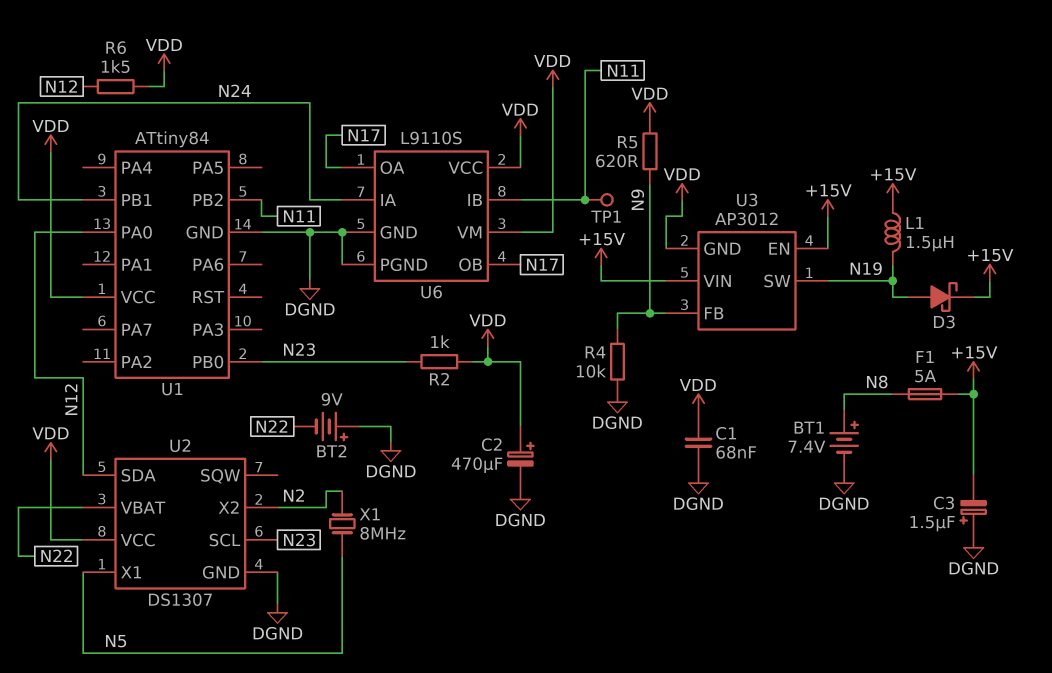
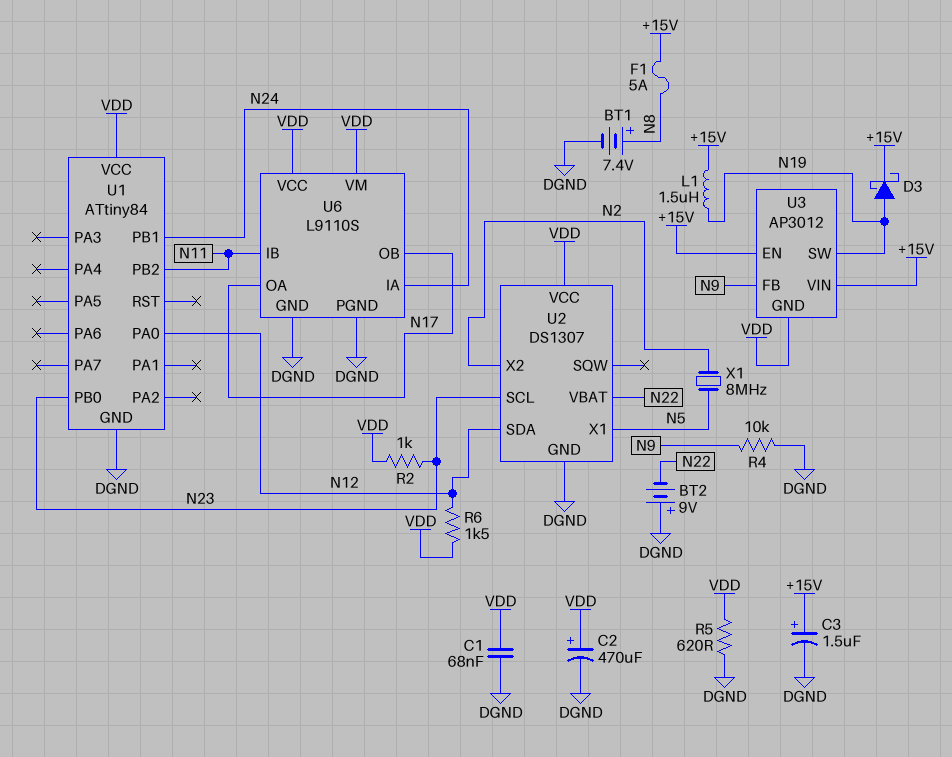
C3: 1.5uF (plus DGND, minus +15V) -> 1.5uF (plus +15V, minus DGND)
R5: 620 (N9, VDD) -> 620 (DGND, VDD)
TP1: test point (N11) -> none

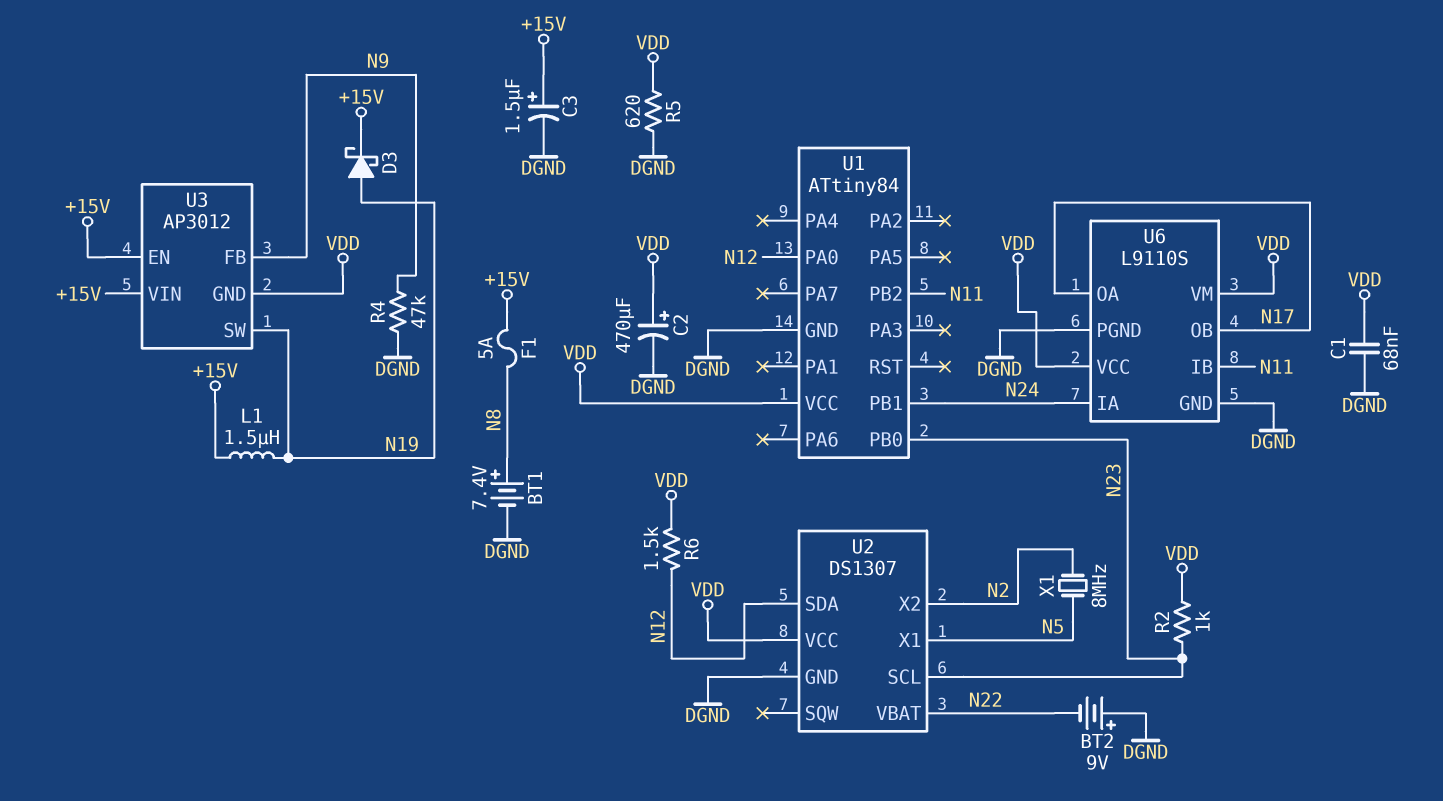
R4: 10k (DGND, N9) -> 47k (DGND, N9)

